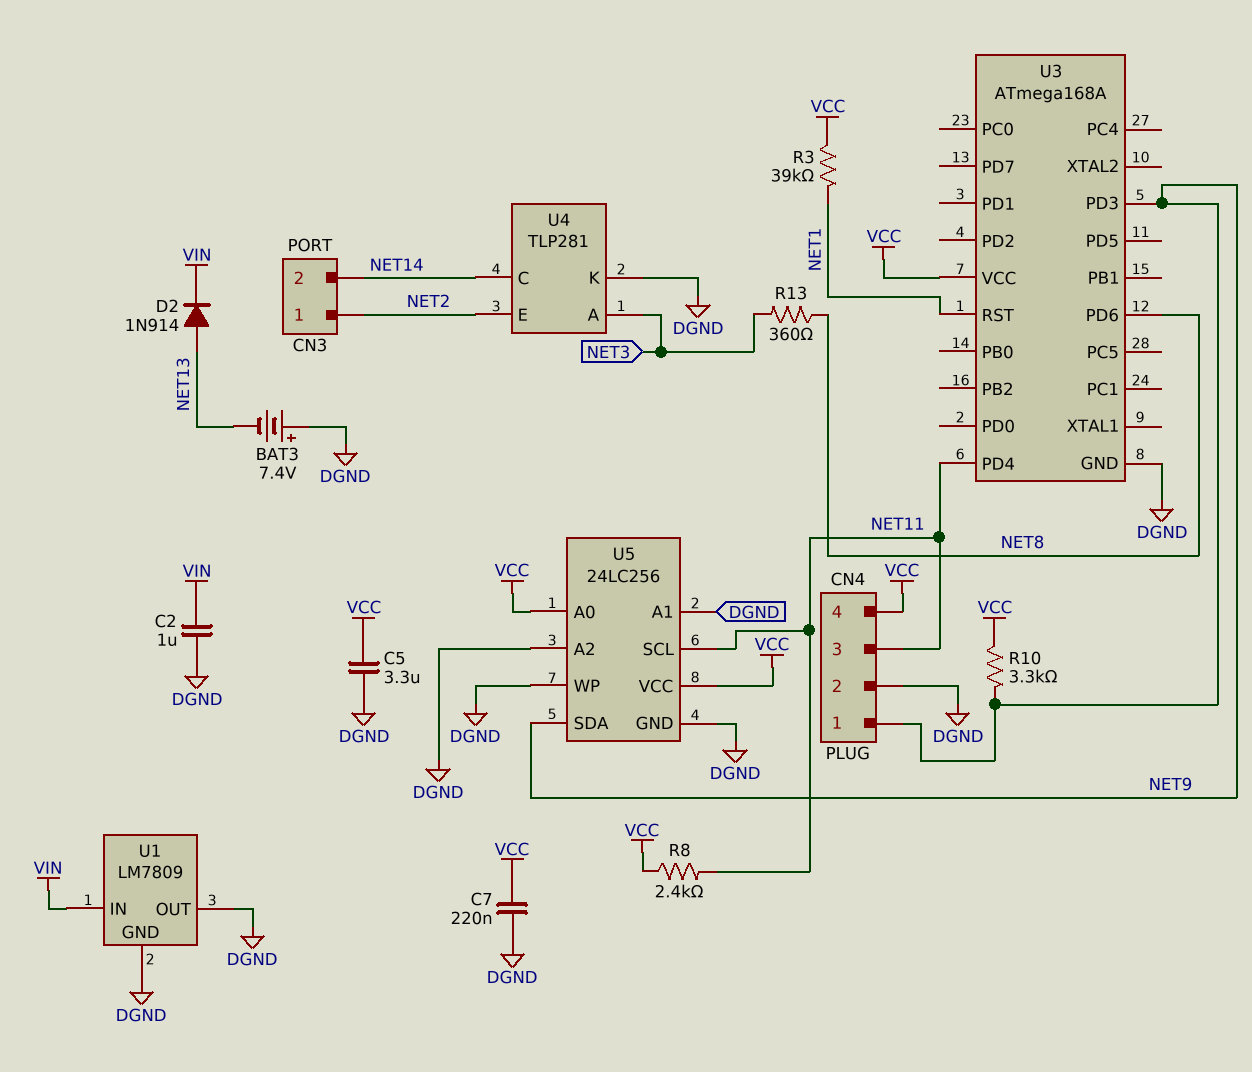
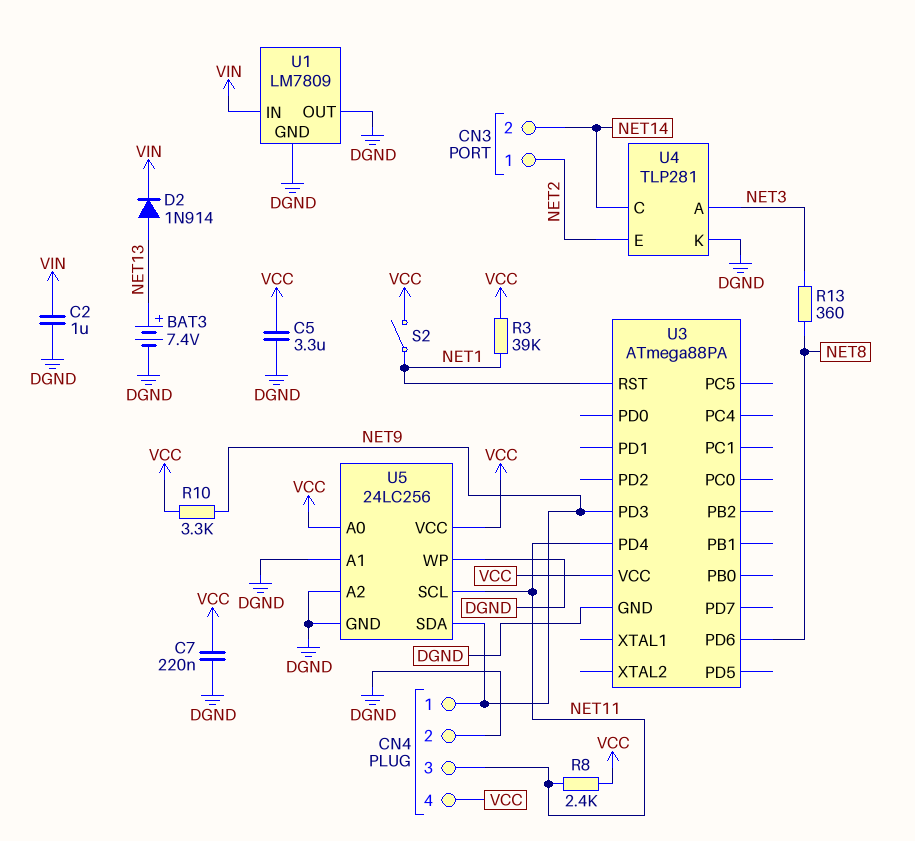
BAT3: 7.4V (plus DGND, minus NET13) -> 7.4V (plus NET13, minus DGND)
S2: none -> switch (NET1, VCC)
U3: ATmega168A -> ATmega88PA

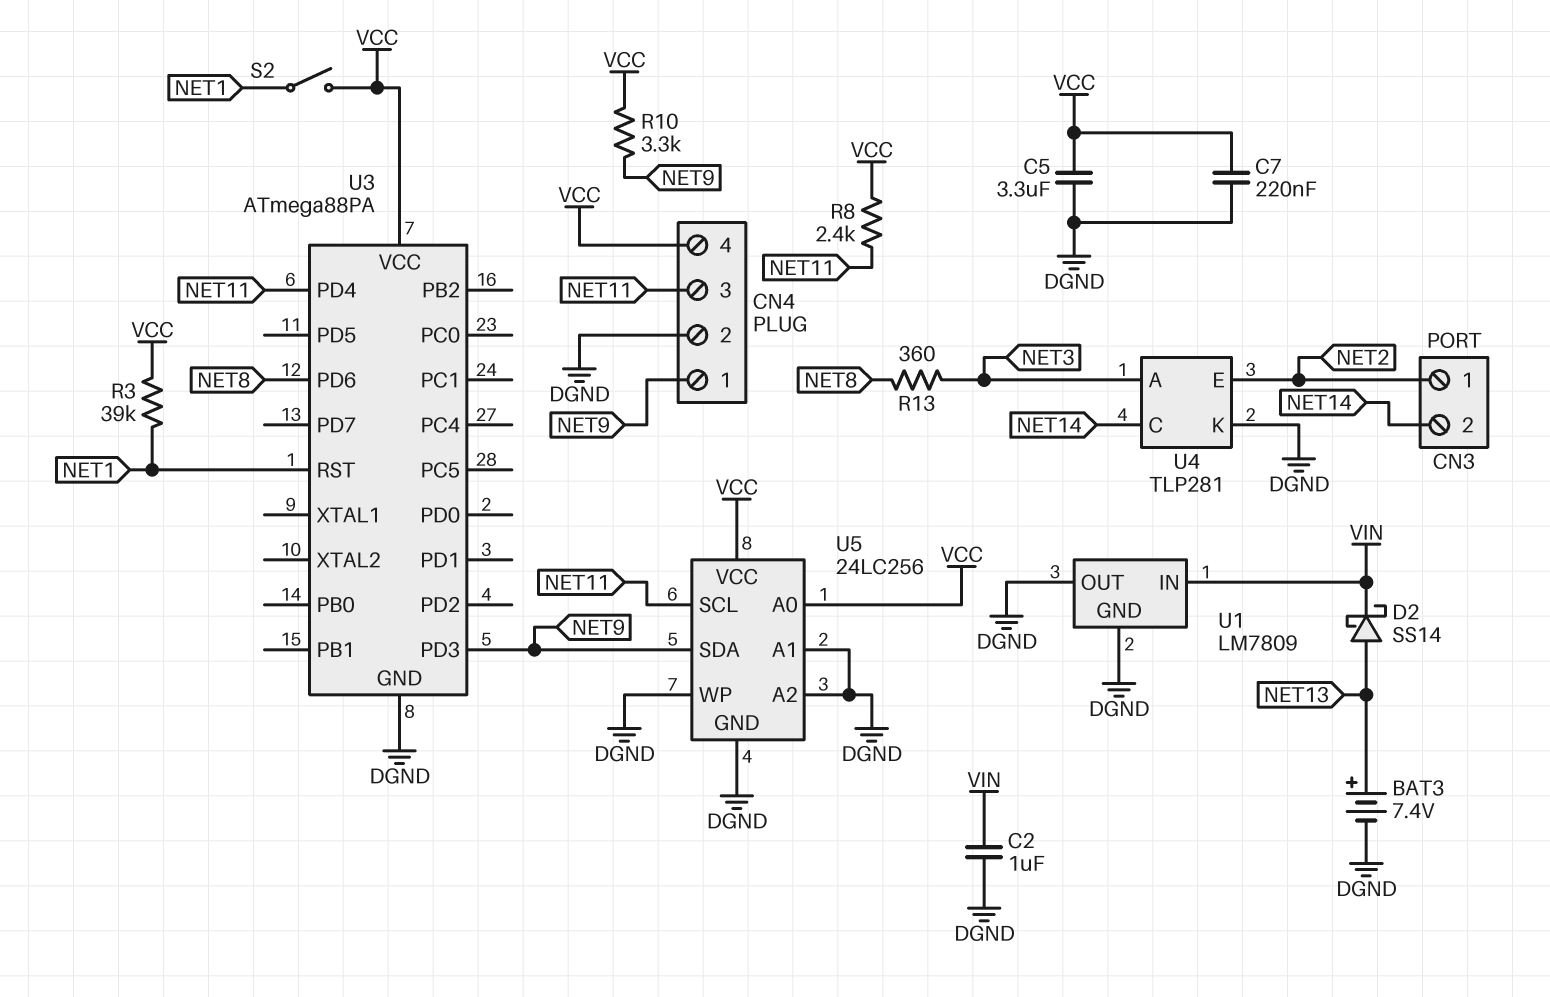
D2: diode 1N914 (A NET13, K VIN) -> schottky SS14 (A NET13, K VIN)

